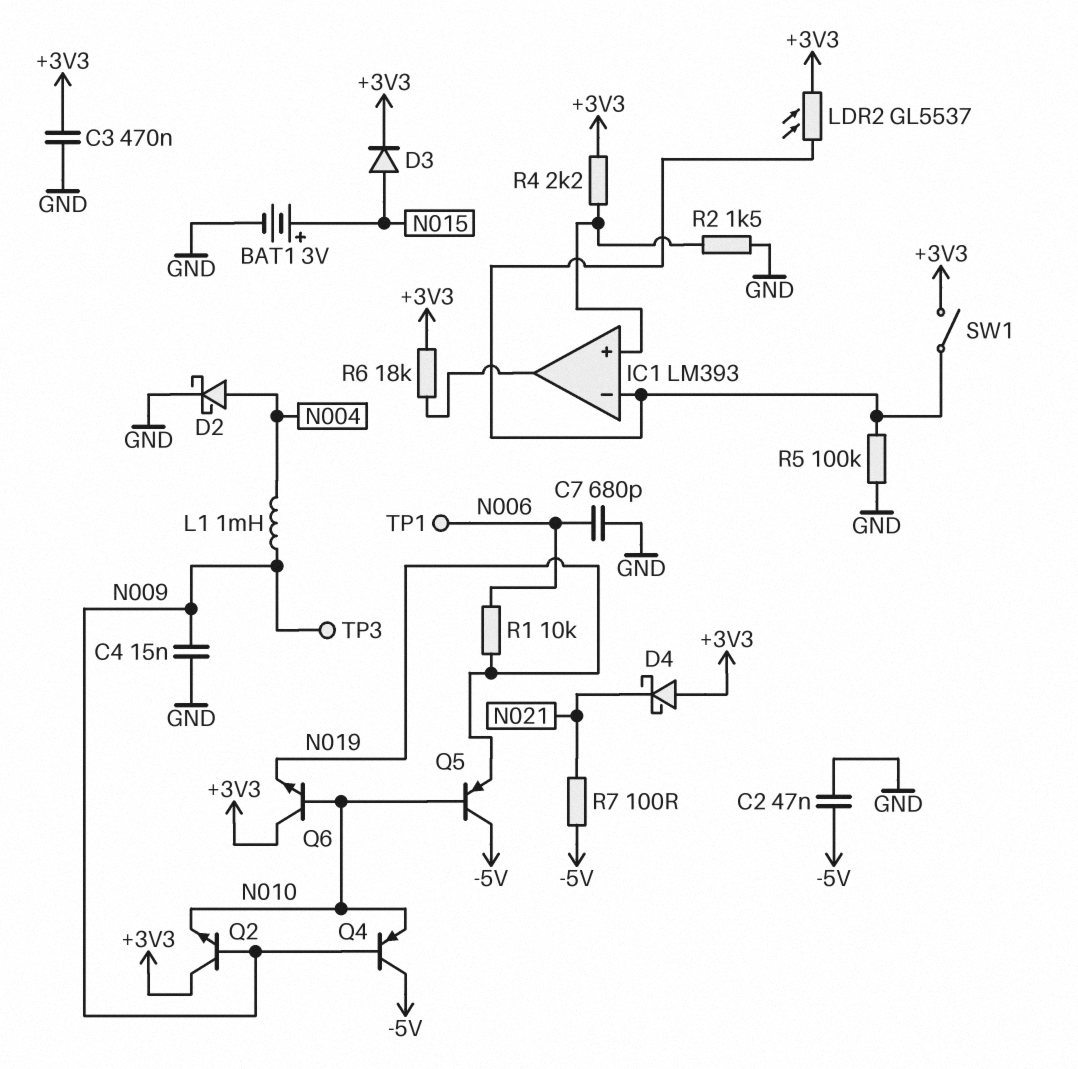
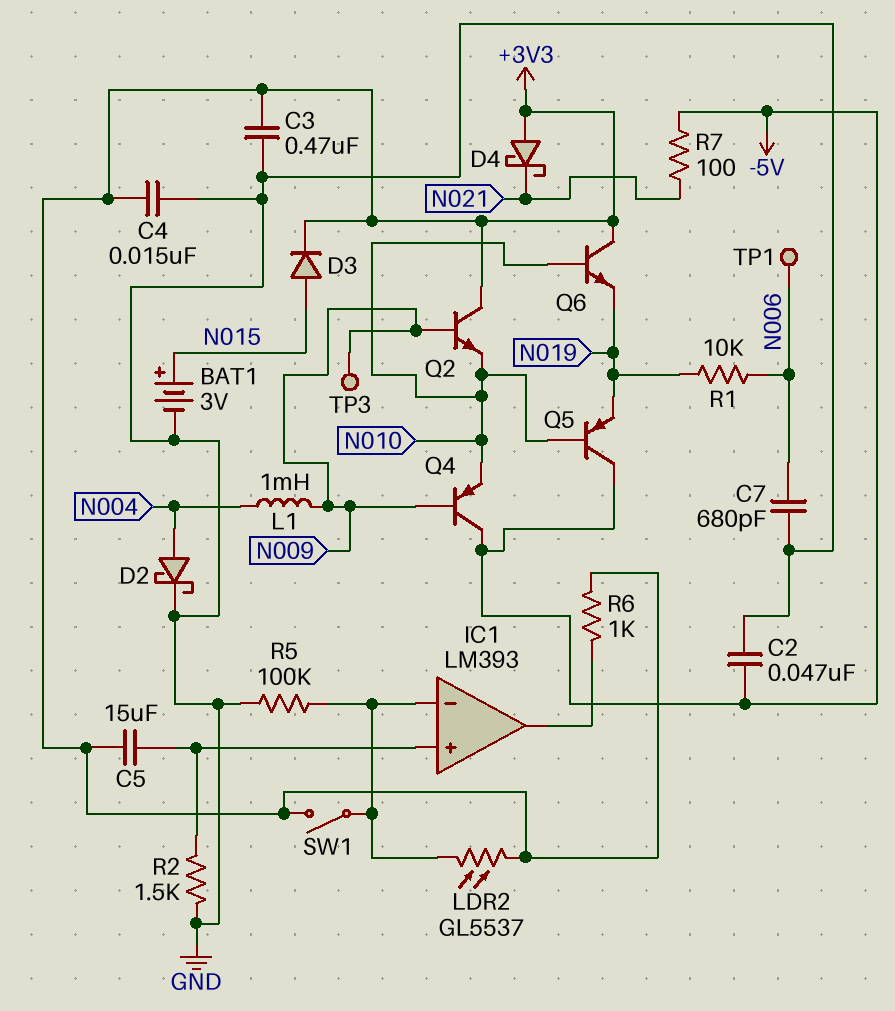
C4: 15nF (GND, N009) -> 15nF (+3V3, GND)
C5: none -> 15uF (+3V3, IC1/in+)
R4: 2.2k (+3V3, IC1/in+) -> none
R6: 18k (+3V3, IC1/out) -> 1k (+3V3, IC1/out)

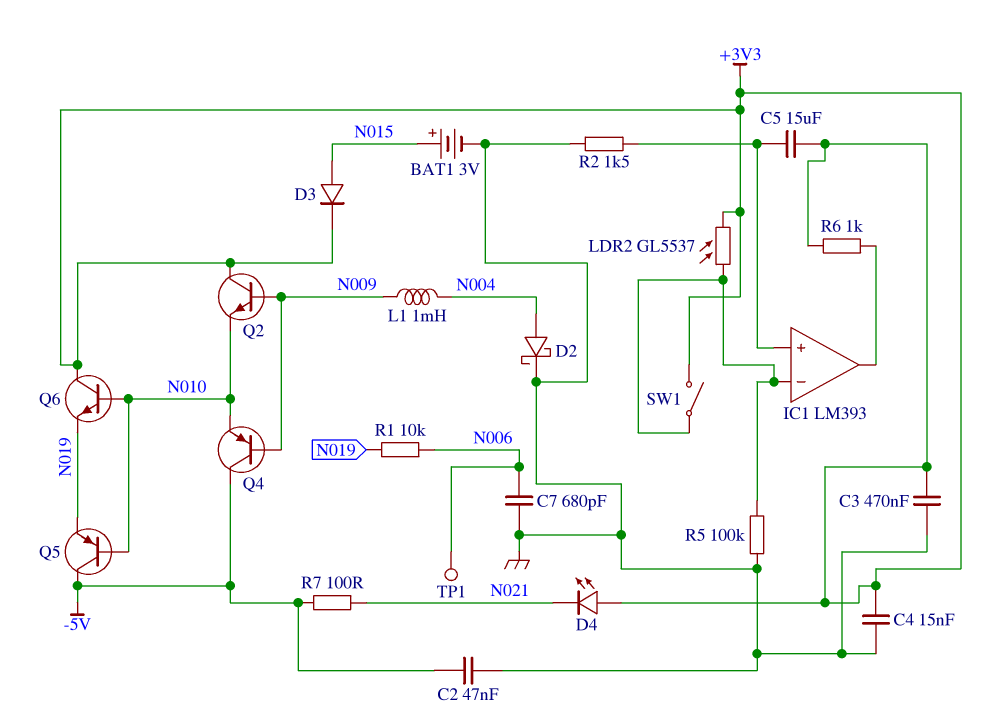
D4: schottky (A +3V3, K N021) -> LED (A +3V3, K N021)
TP3: test point (N009) -> none

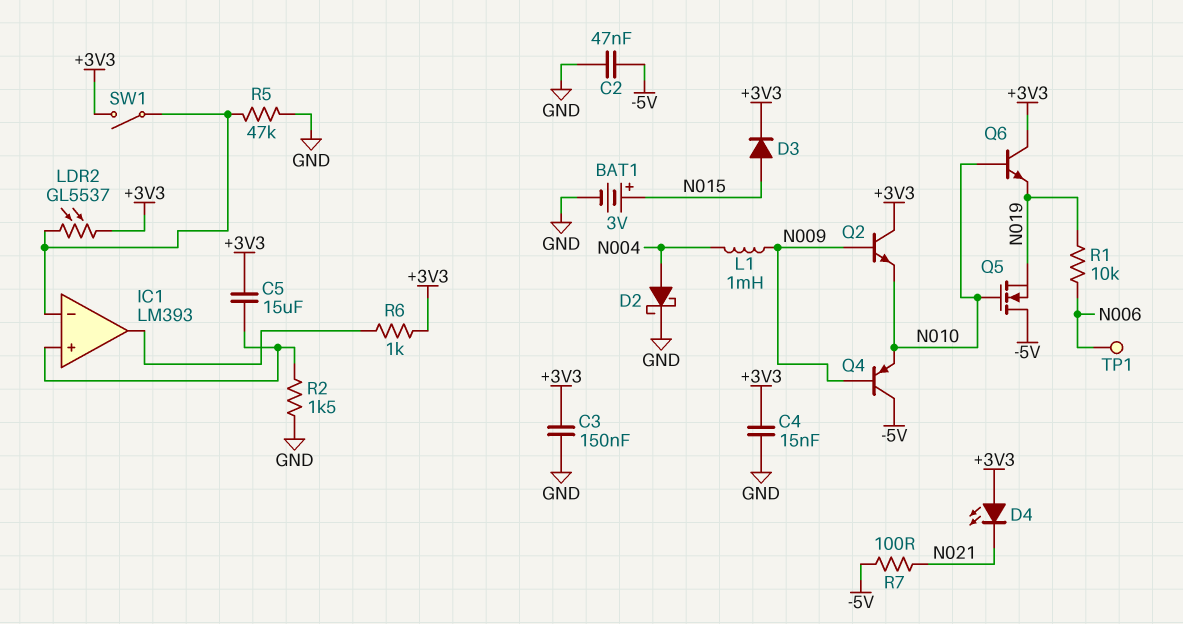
C3: 470nF (+3V3, GND) -> 150nF (+3V3, GND)
C7: 680pF (GND, N006) -> none
Q5: PNP (B N010, C -5V, E N019) -> NMOS (G N010, D -5V, S N019)
R5: 100k (GND, IC1/in-) -> 47k (GND, IC1/in-)

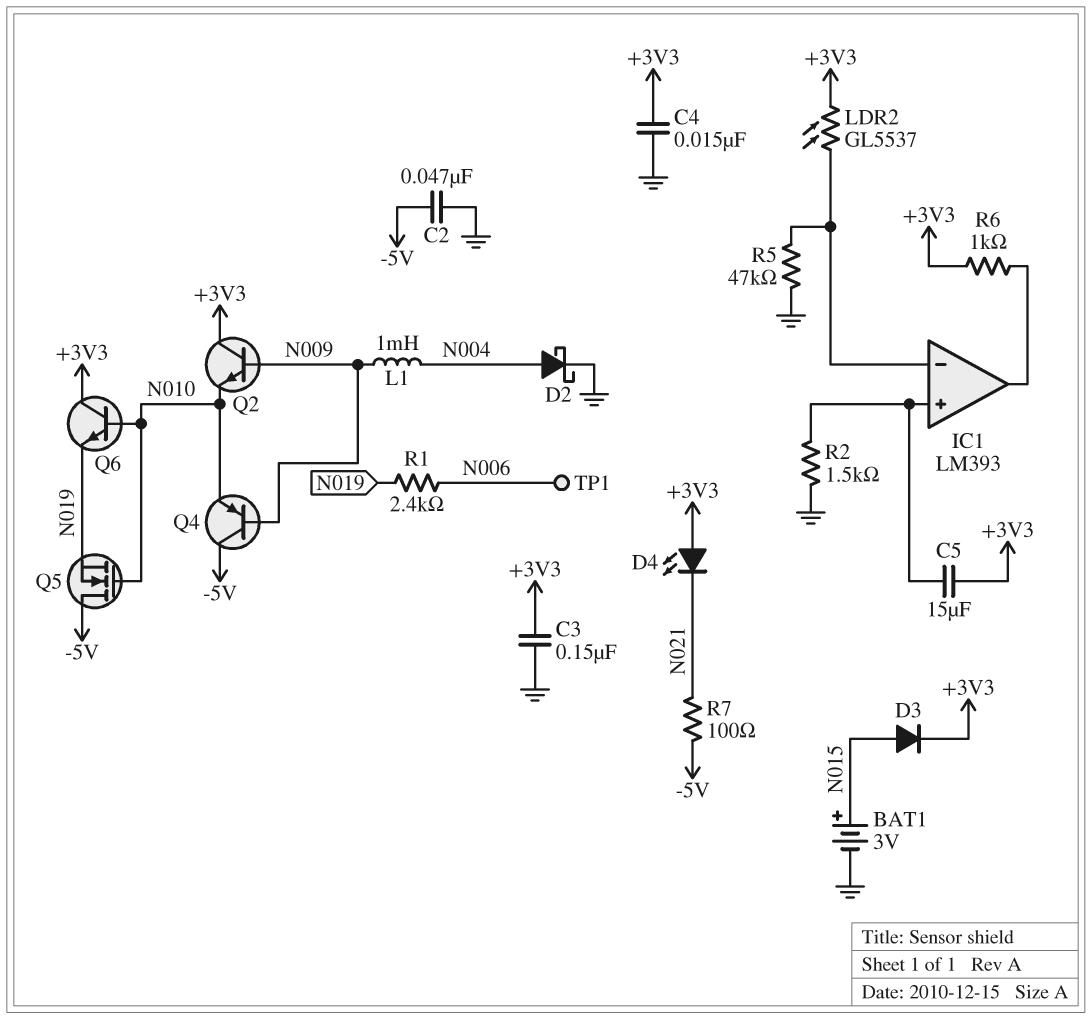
R1: 10k (N006, N019) -> 2.4k (N006, N019)
SW1: switch (+3V3, IC1/in-) -> none

